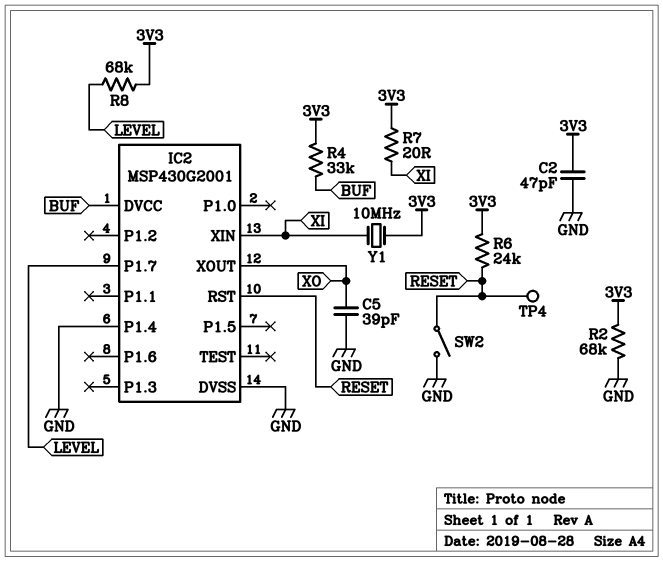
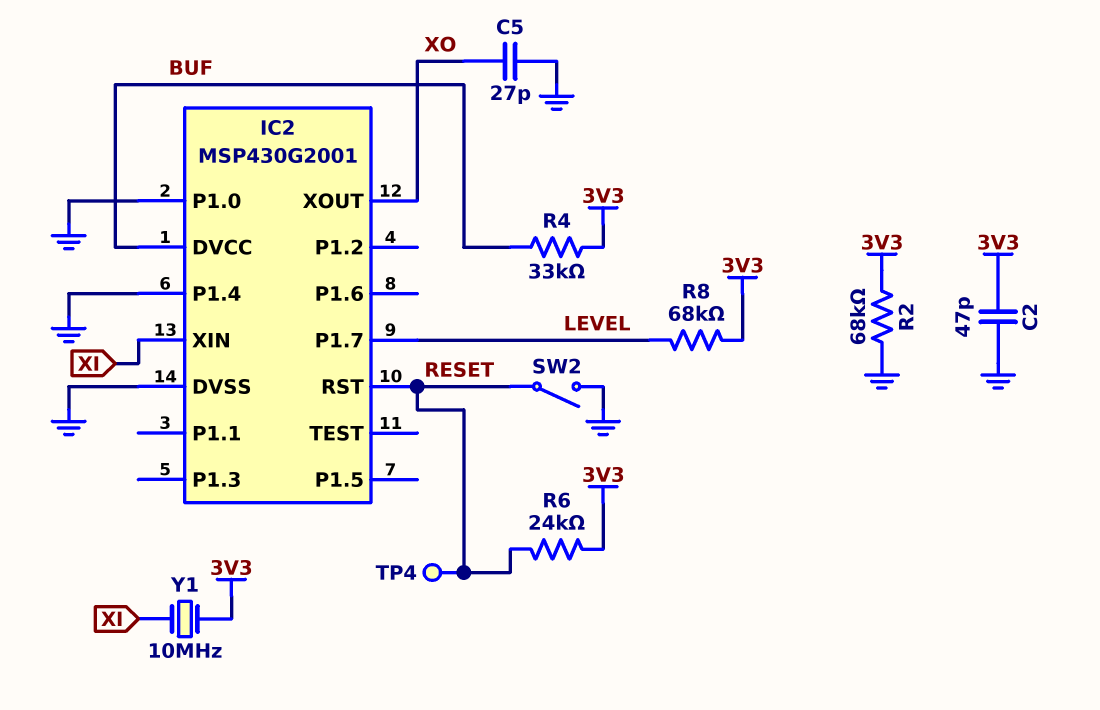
C5: 39pF (GND, XO) -> 27pF (GND, XO)
IC2 pin P1.0: none -> GND
R7: 20 (3V3, XI) -> none

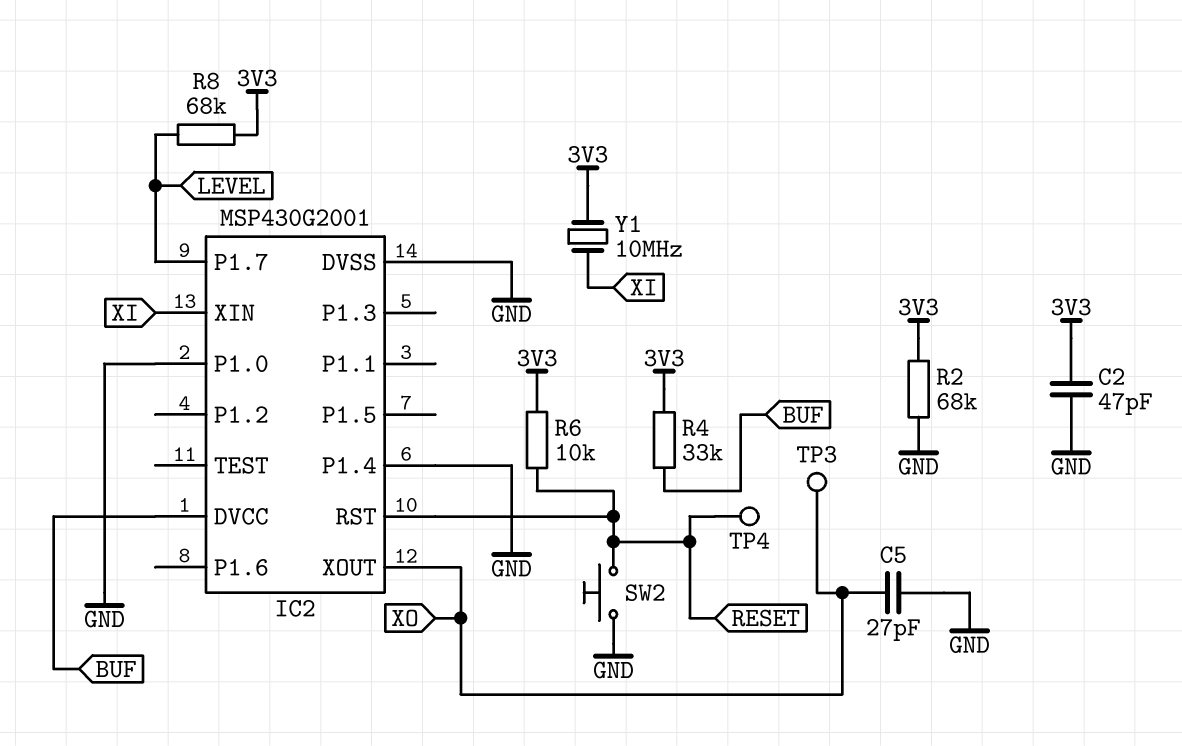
R6: 24k (3V3, RESET) -> 10k (3V3, RESET)
SW2: switch (GND, RESET) -> button (GND, RESET)
TP3: none -> test point (XO)

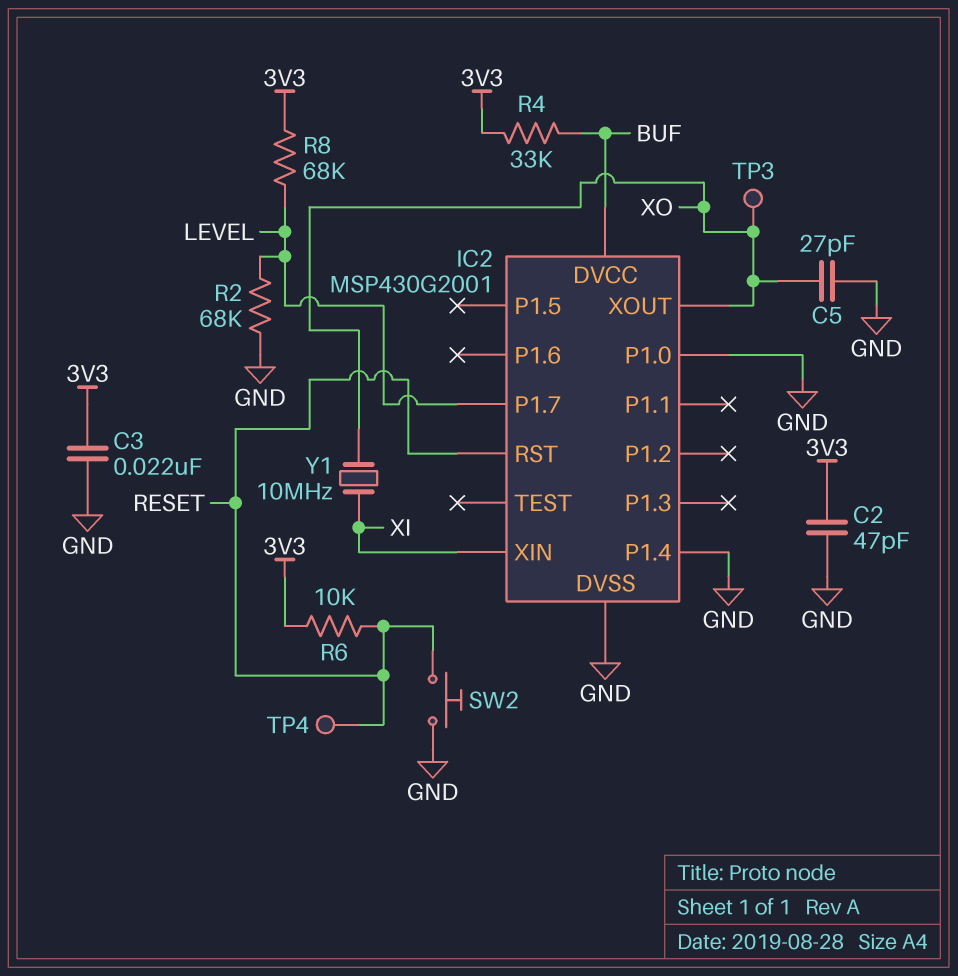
C3: none -> 22nF (3V3, GND)
R2: 68k (3V3, GND) -> 68k (GND, LEVEL)
Y1: 10MHz (3V3, XI) -> 10MHz (XI, XO)

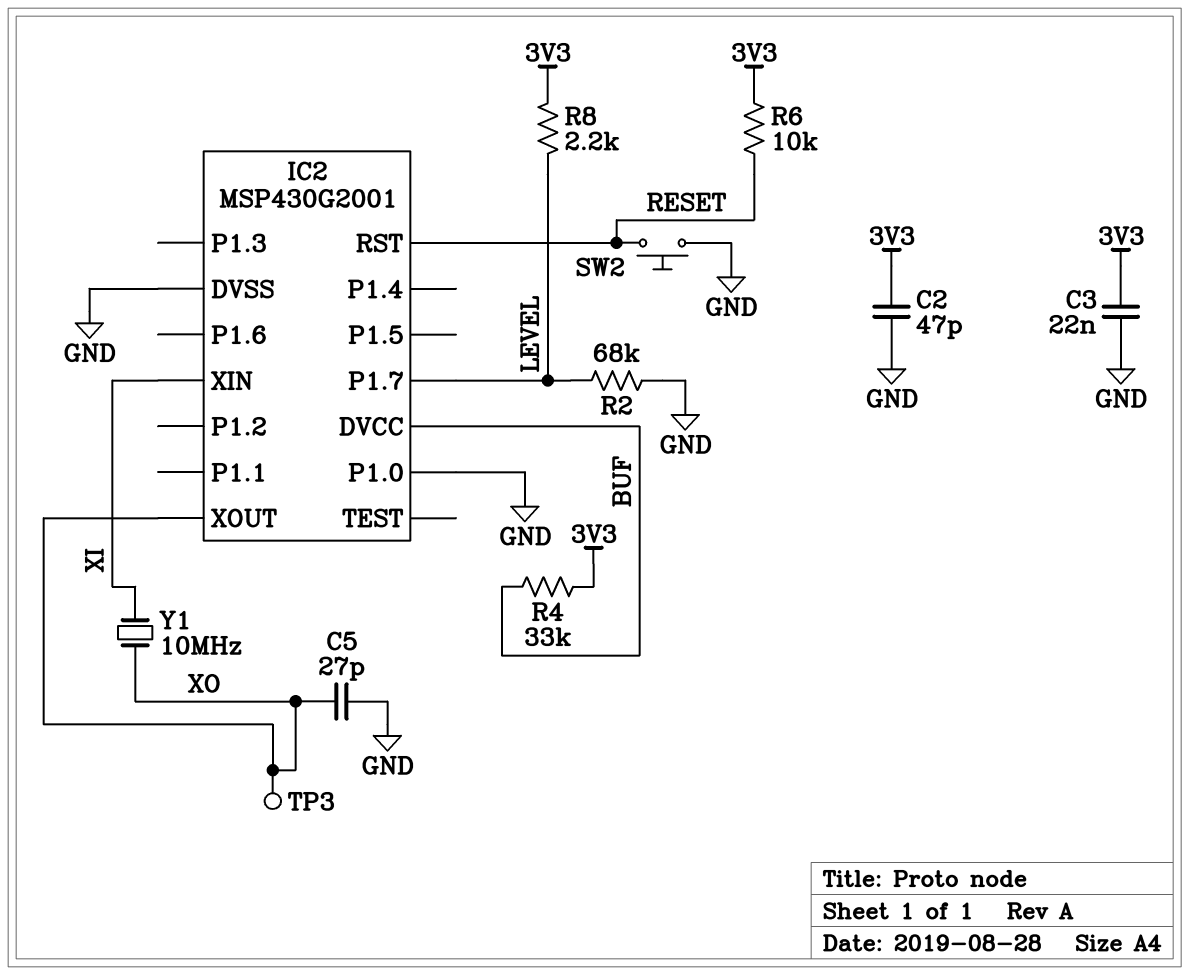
IC2 pin P1.4: GND -> none
R8: 68k (3V3, LEVEL) -> 2.2k (3V3, LEVEL)
TP4: test point (RESET) -> none

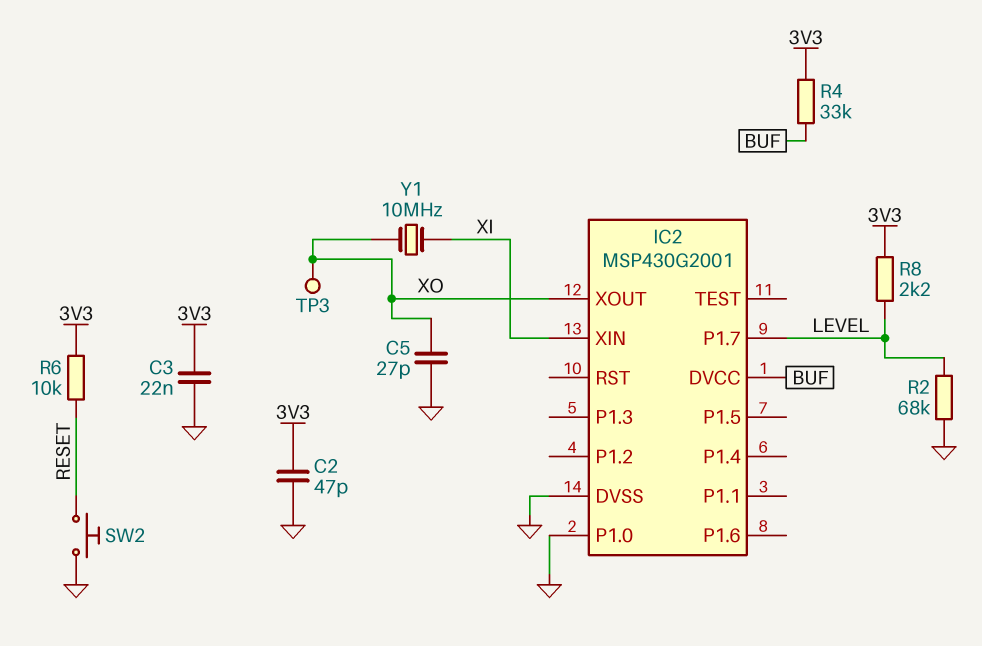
IC2 pin RST: RESET -> none

